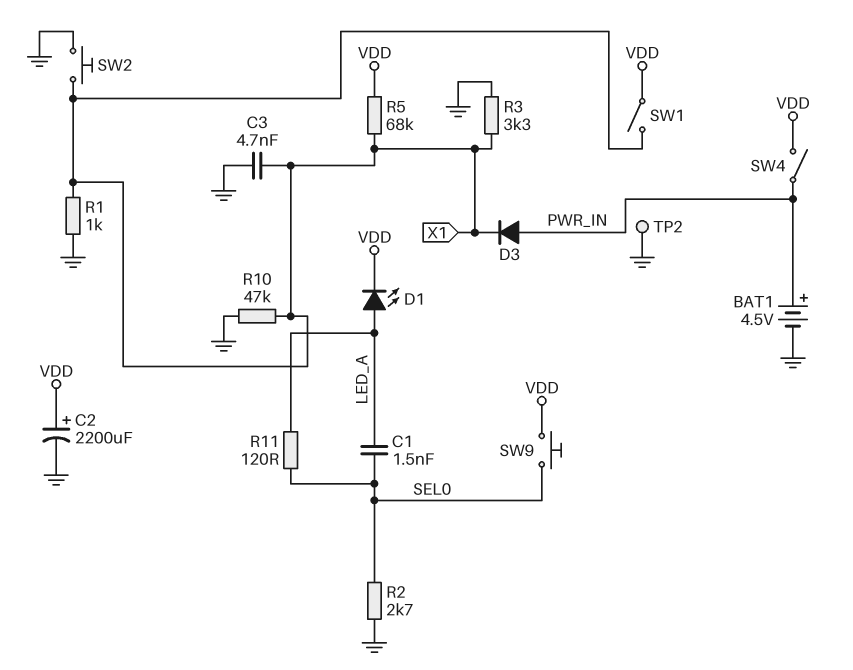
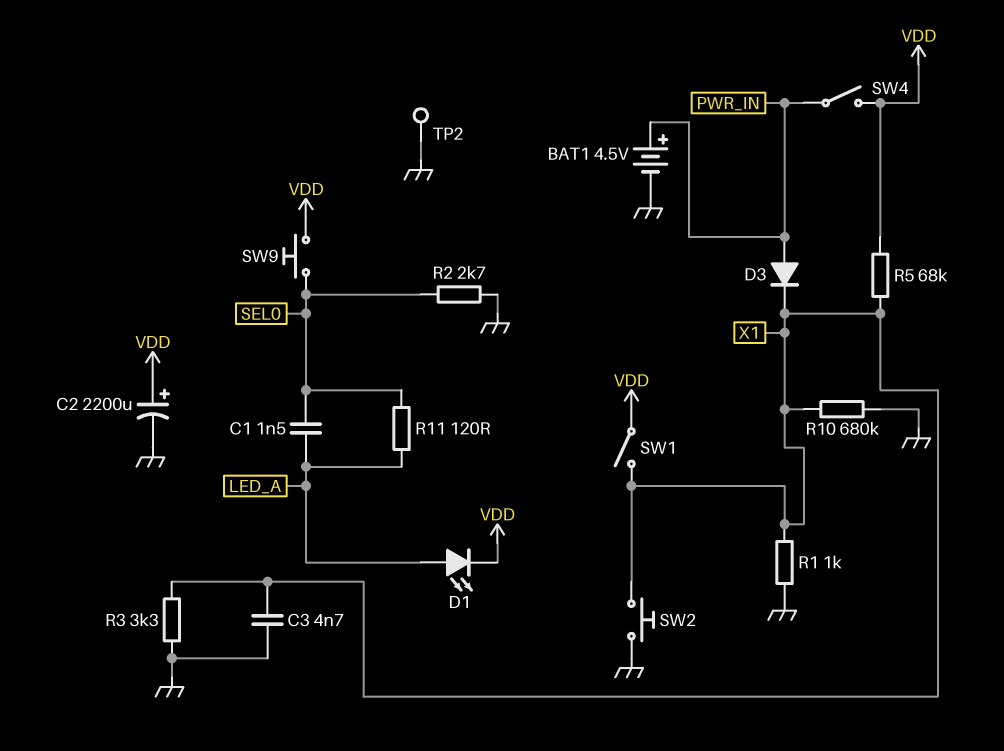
R10: 47k (GND, X1) -> 680k (GND, X1)

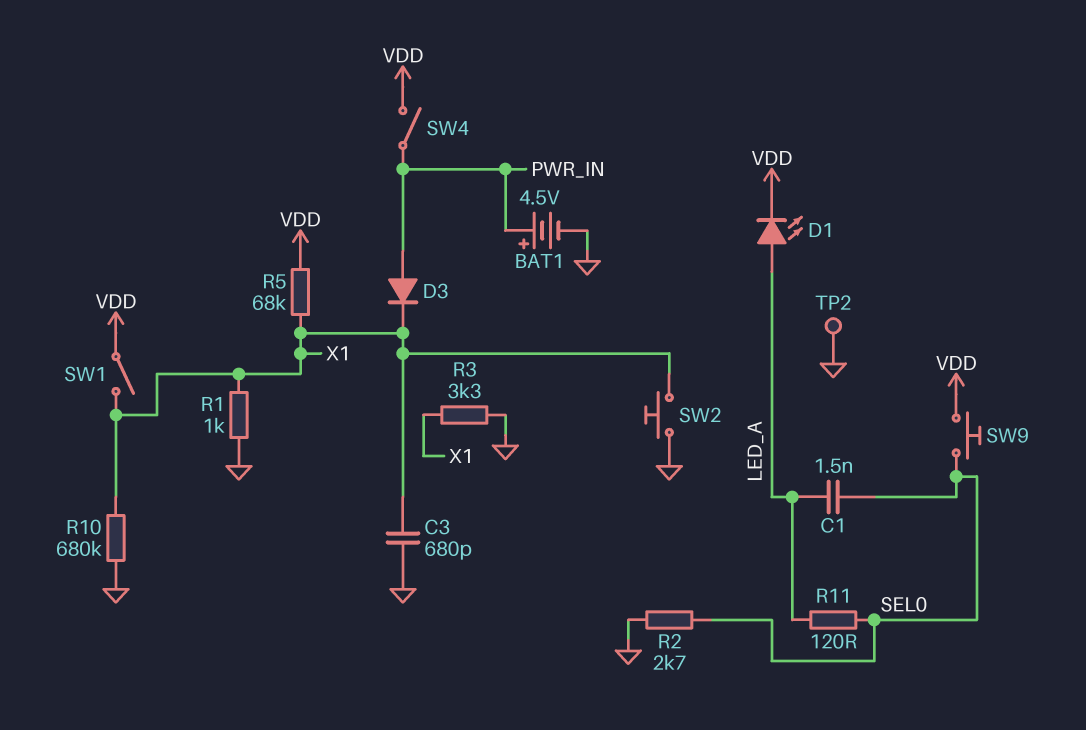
C2: 2200uF (plus VDD, minus GND) -> none
C3: 4.7nF (GND, X1) -> 680pF (GND, X1)

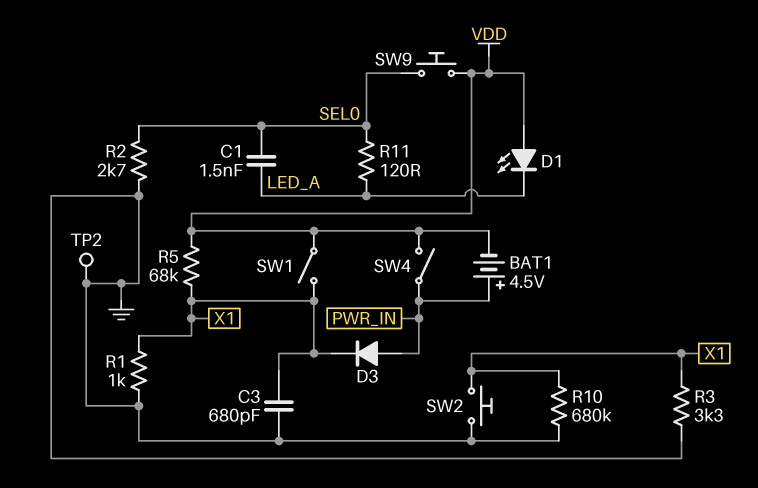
BAT1: 4.5V (plus PWR_IN, minus GND) -> 4.5V (plus PWR_IN, minus VDD)
D1: LED (A LED_A, K VDD) -> LED (A VDD, K LED_A)

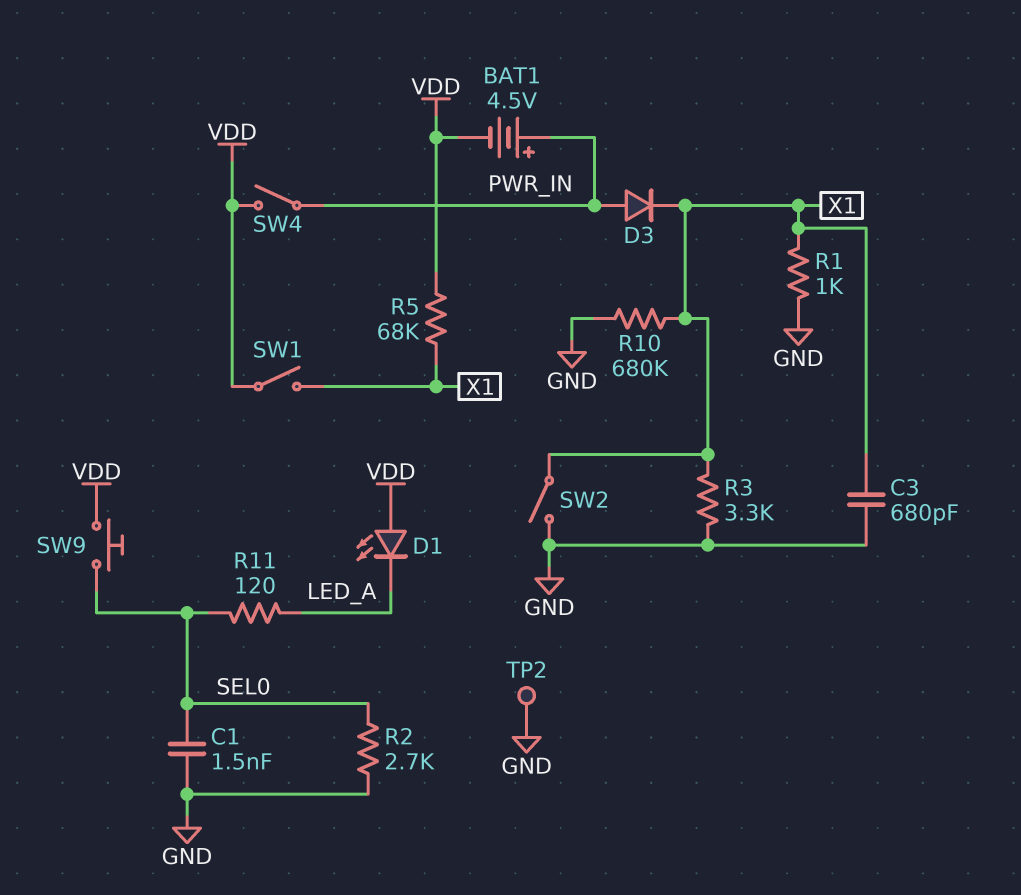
C1: 1.5nF (LED_A, SEL0) -> 1.5nF (GND, SEL0)
SW2: button (GND, X1) -> switch (GND, X1)

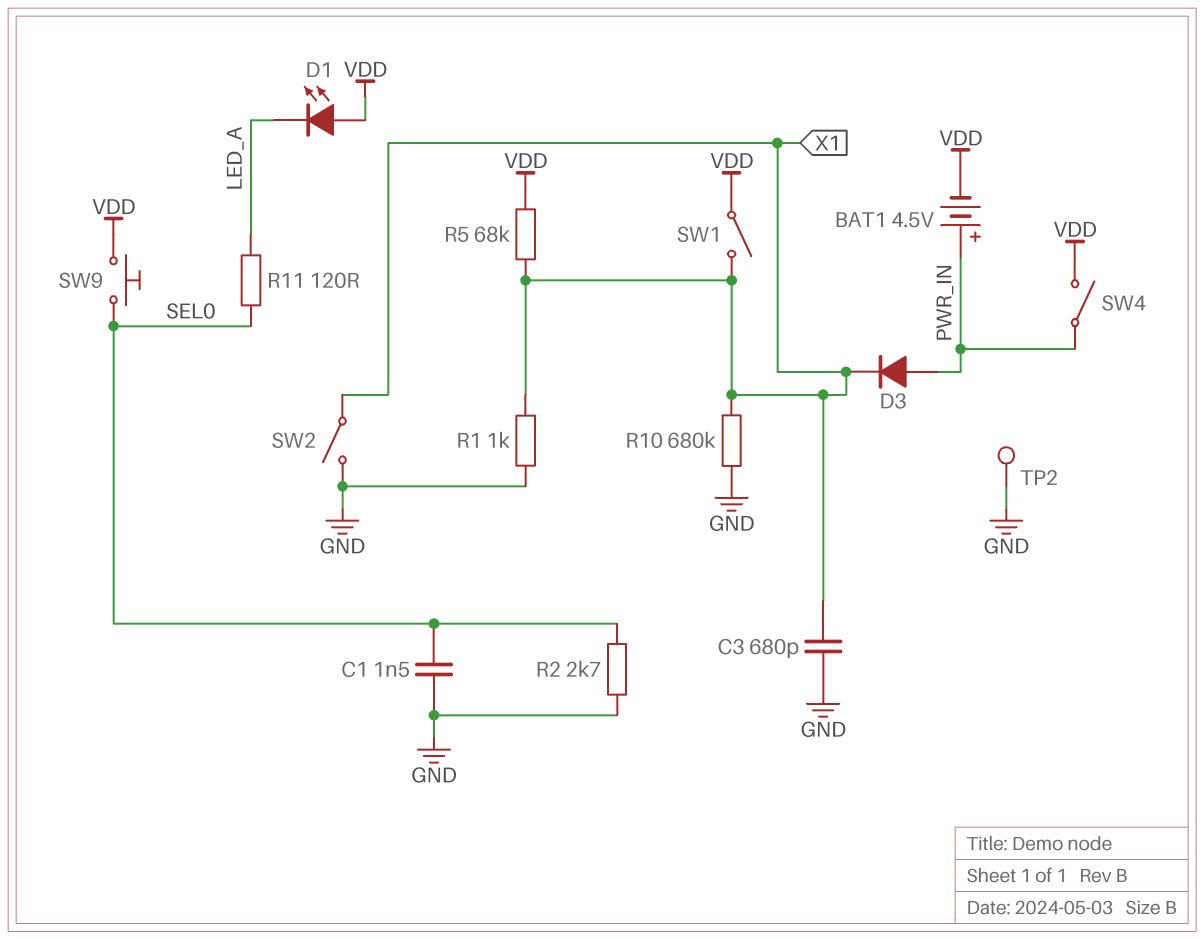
R3: 3.3k (GND, X1) -> none

